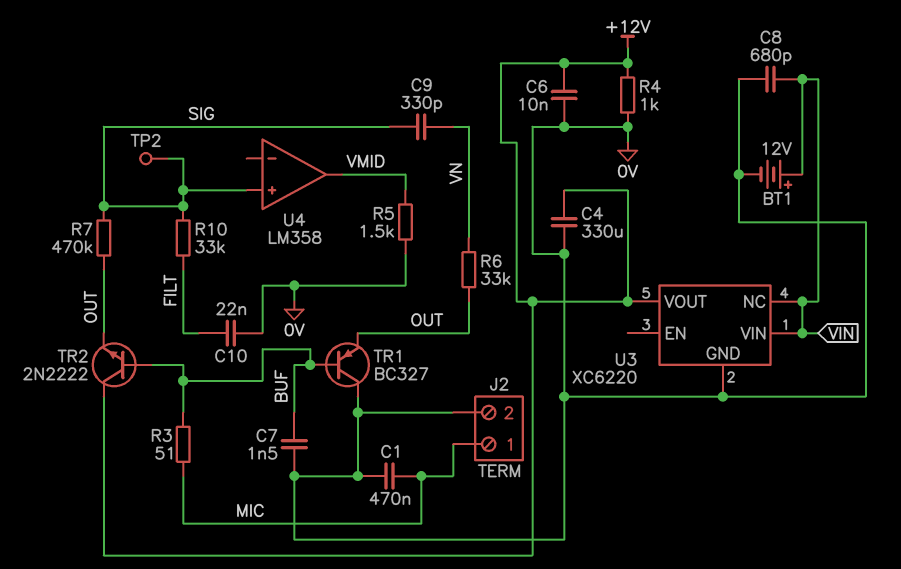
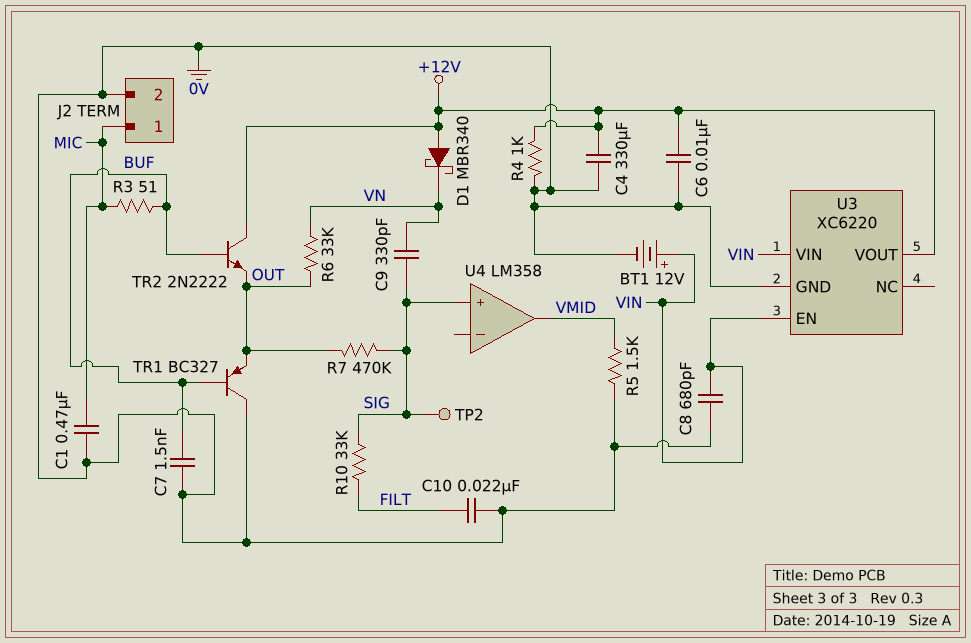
D1: none -> schottky MBR340 (A +12V, K VN)
U3 pin EN: none -> VIN
U3 pin NC: VIN -> none

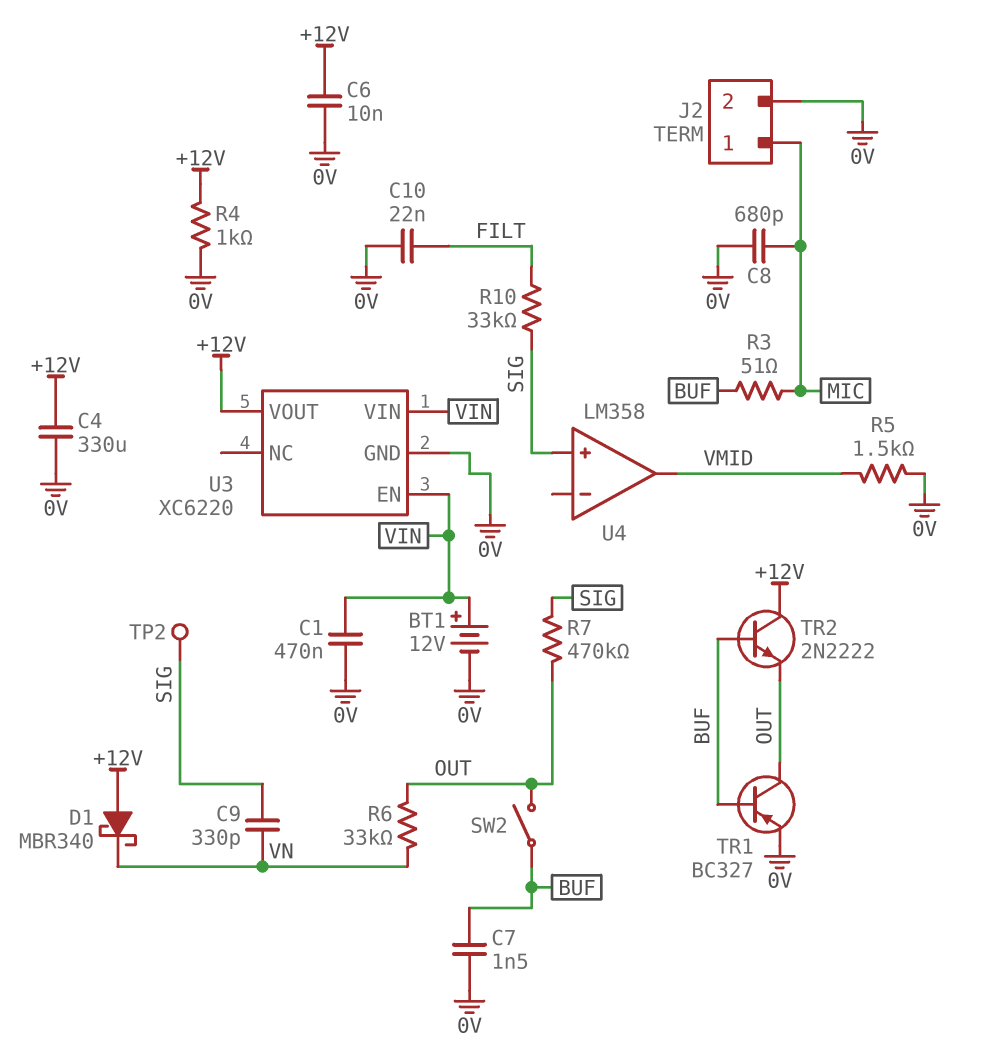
C1: 470nF (0V, MIC) -> 470nF (0V, VIN)
C8: 680pF (0V, VIN) -> 680pF (0V, MIC)
SW2: none -> switch (BUF, OUT)
TR1: PNP BC327 (B BUF, C 0V, E OUT) -> PNP BC327 (B BUF, C OUT, E 0V)

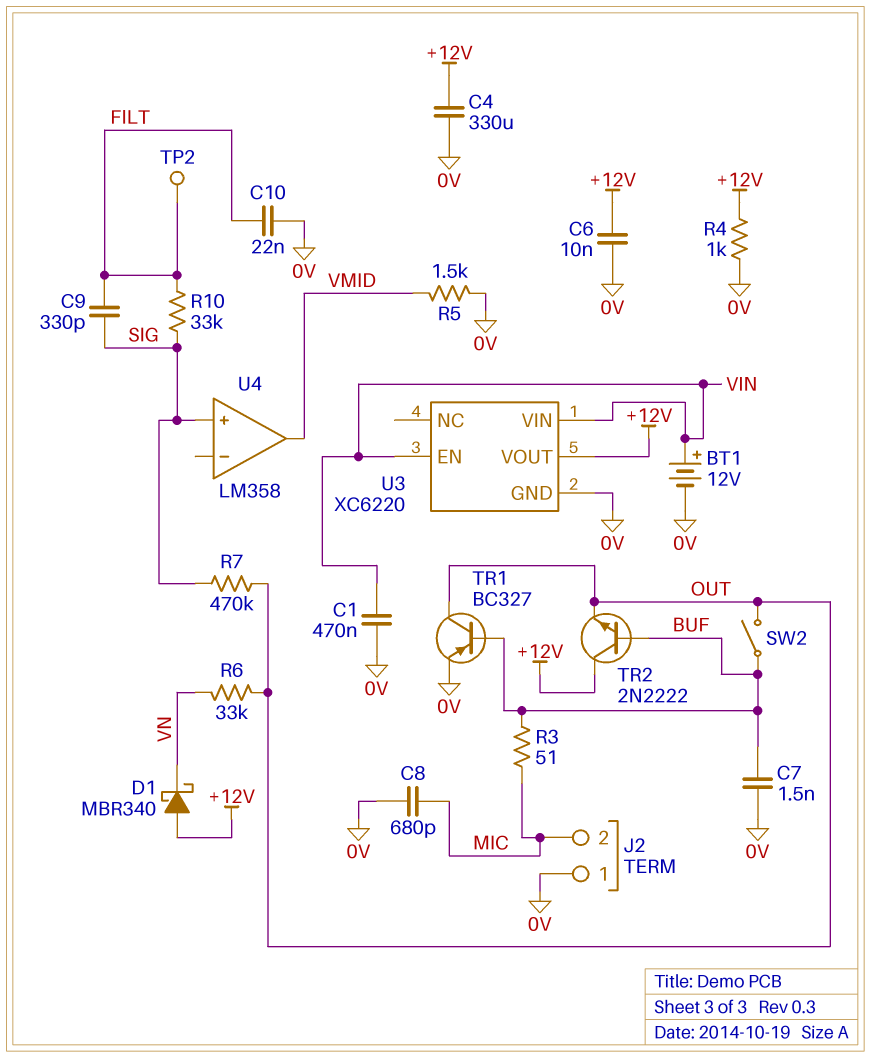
C9: 330pF (SIG, VN) -> 330pF (FILT, SIG)
J2 pin 1: MIC -> 0V
J2 pin 2: 0V -> MIC
TP2: test point (SIG) -> test point (FILT)

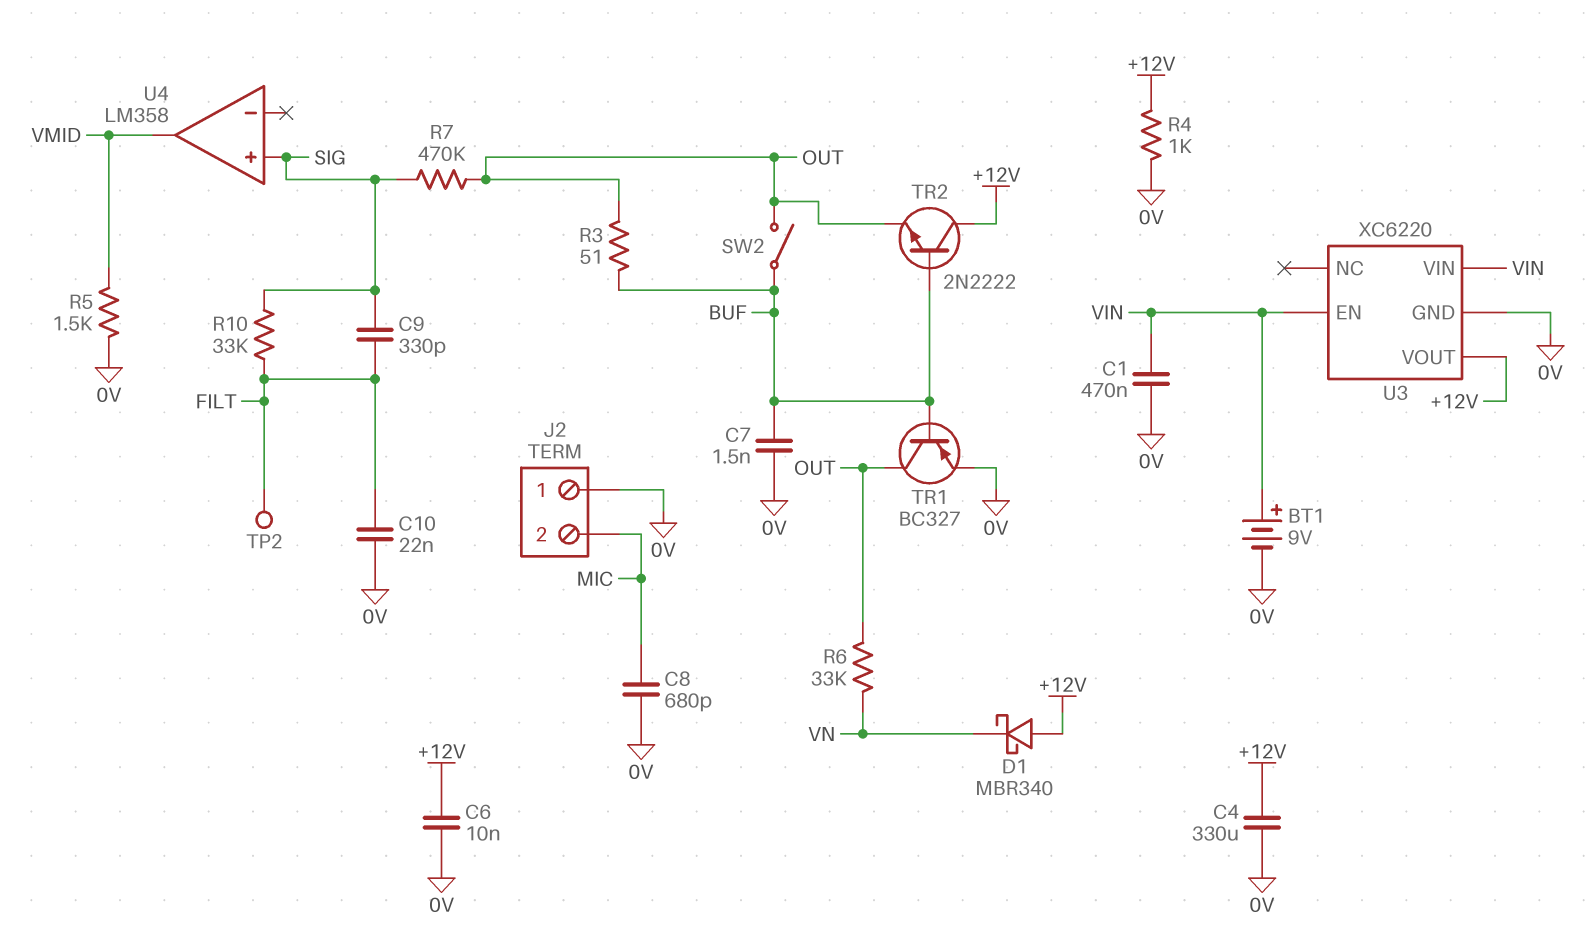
BT1: 12V (plus VIN, minus 0V) -> 9V (plus VIN, minus 0V)
R3: 51 (BUF, MIC) -> 51 (BUF, OUT)

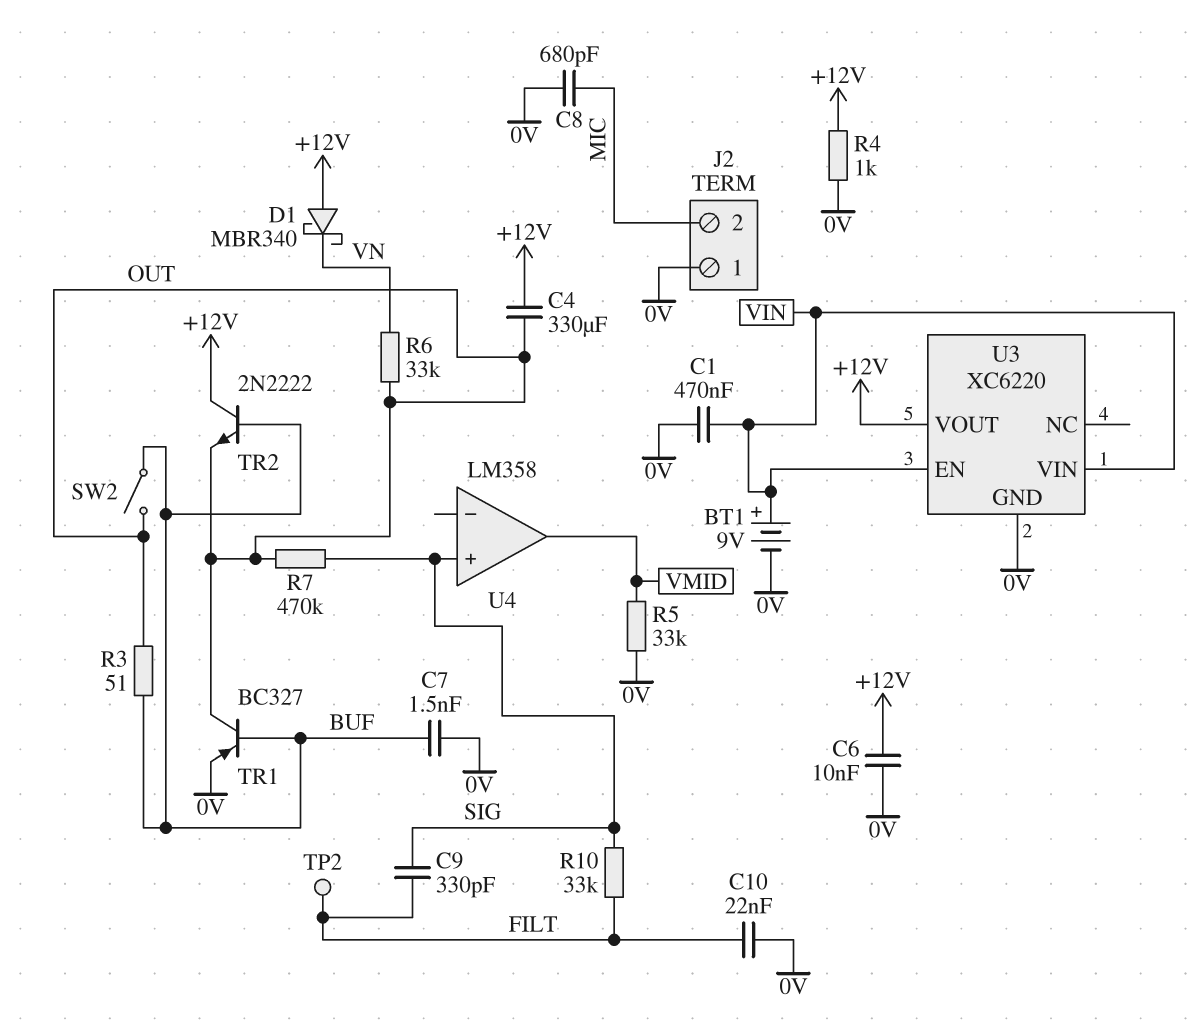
C4: 330uF (+12V, 0V) -> 330uF (+12V, OUT)
R5: 1.5k (0V, VMID) -> 33k (0V, VMID)

